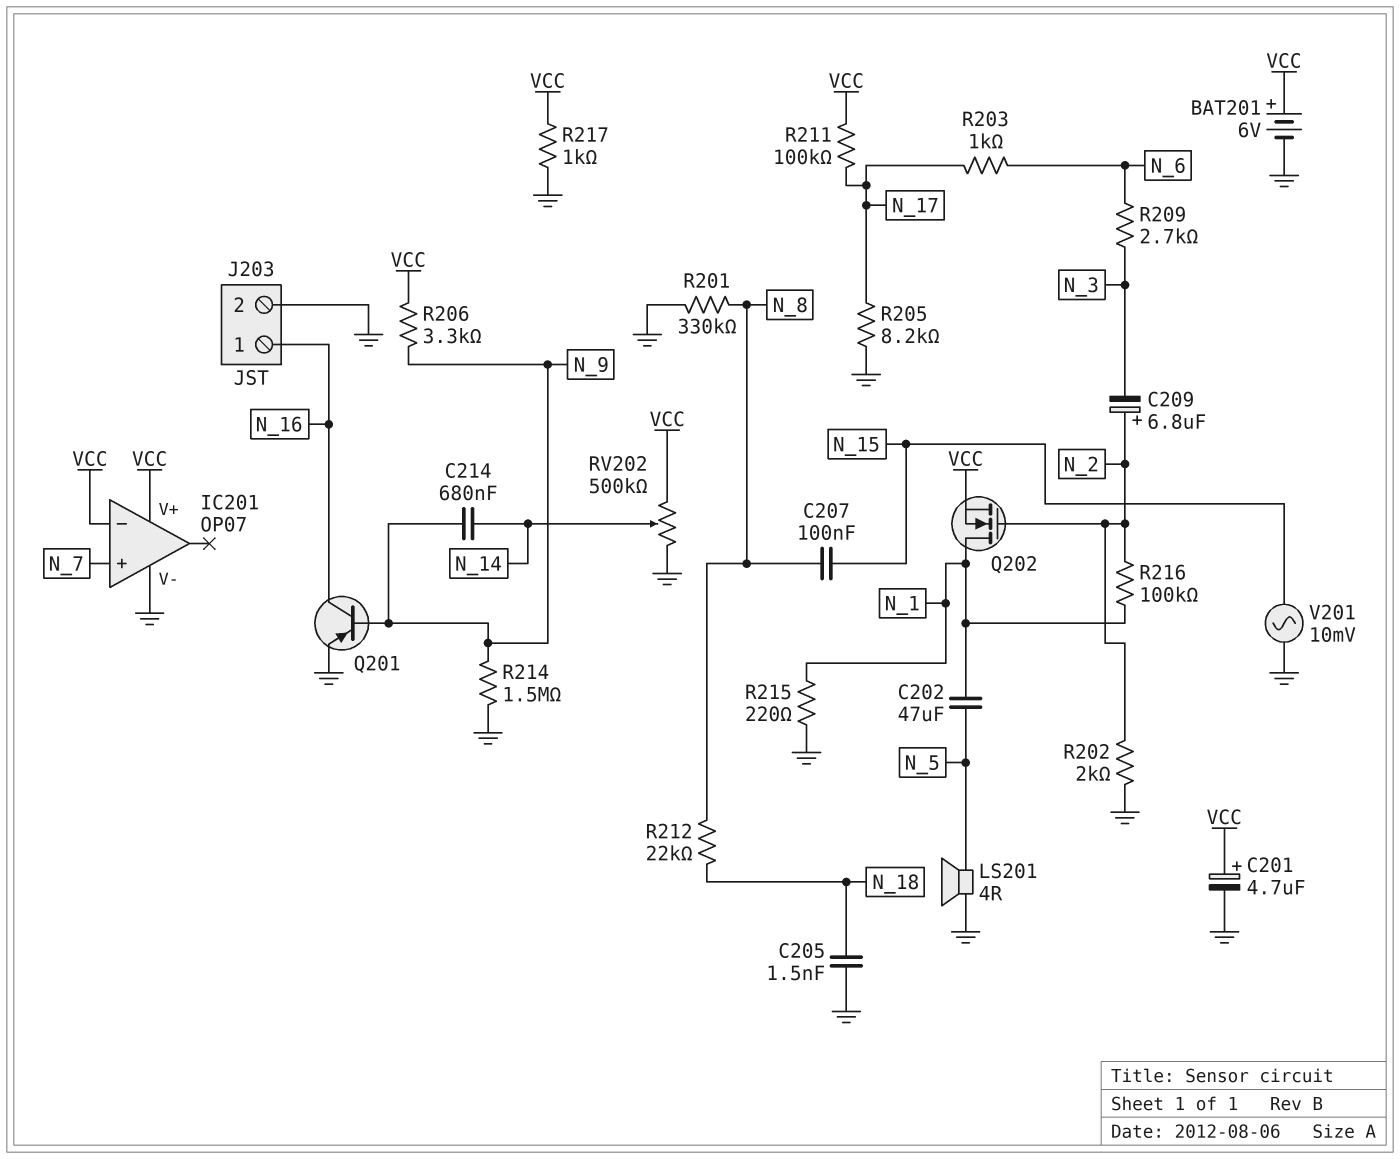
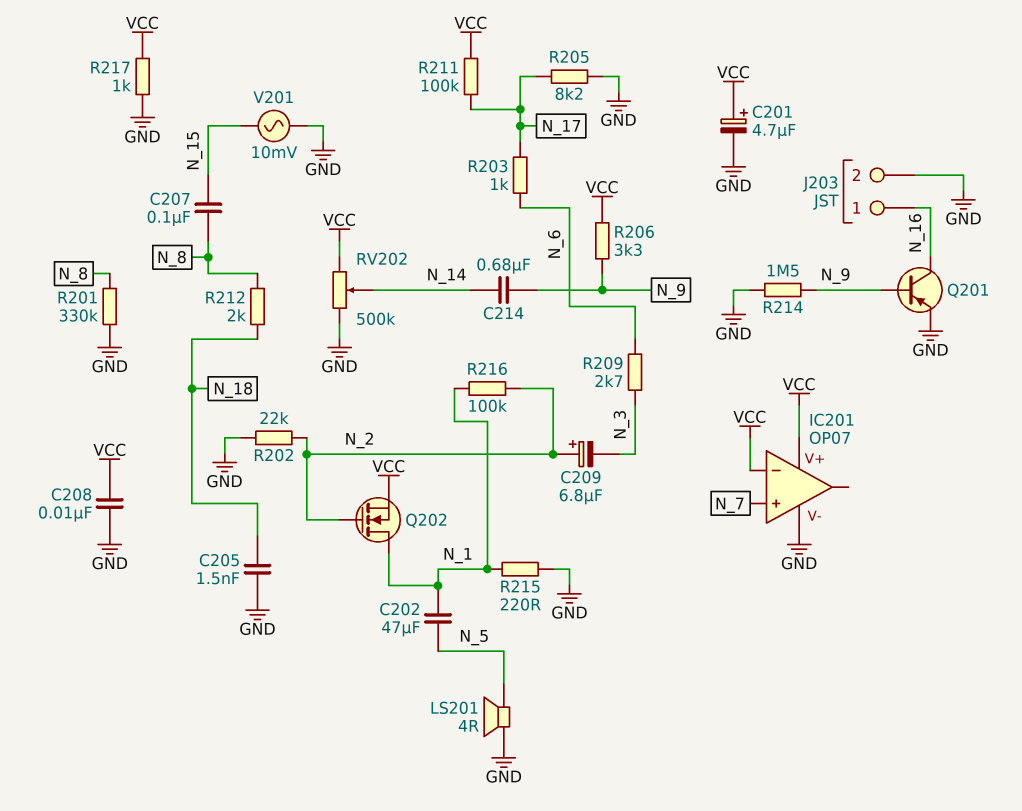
BAT201: 6V (plus VCC, minus GND) -> none
C208: none -> 10nF (GND, VCC)
R202: 2k (GND, N_2) -> 22k (GND, N_2)
R212: 22k (N_8, N_18) -> 2k (N_8, N_18)

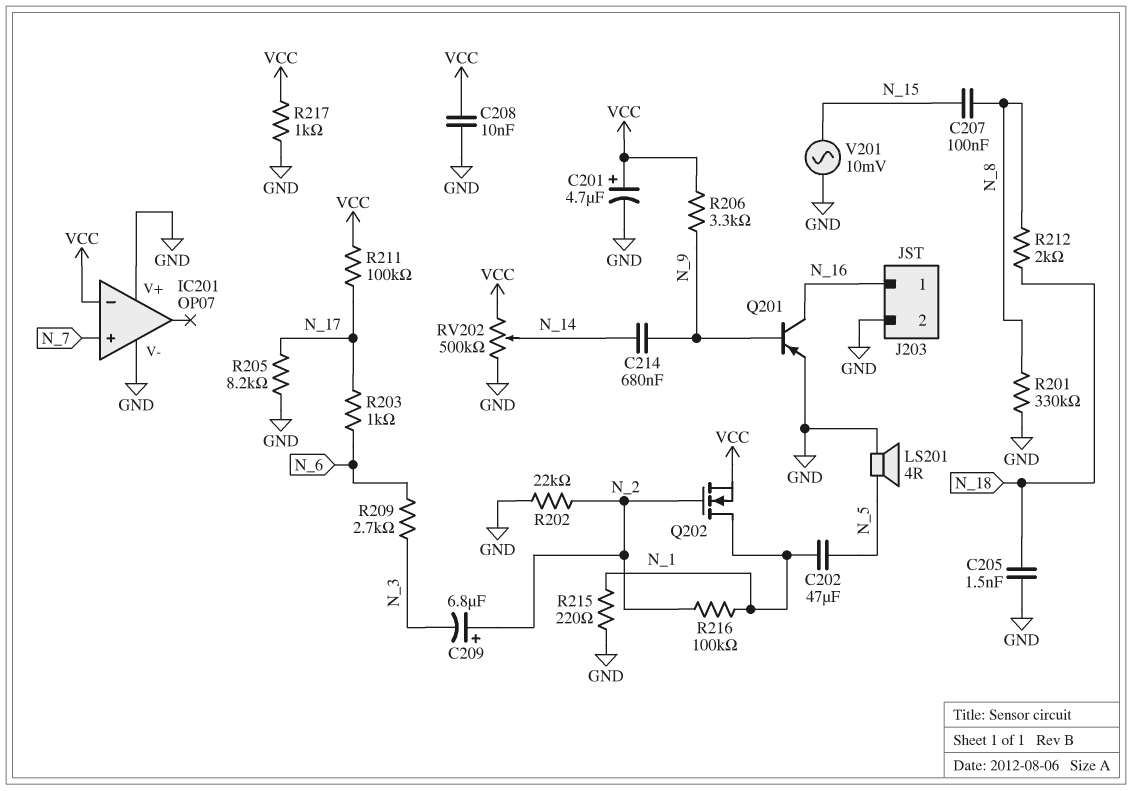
IC201 pin V+: VCC -> GND
R214: 1.5M (GND, N_9) -> none

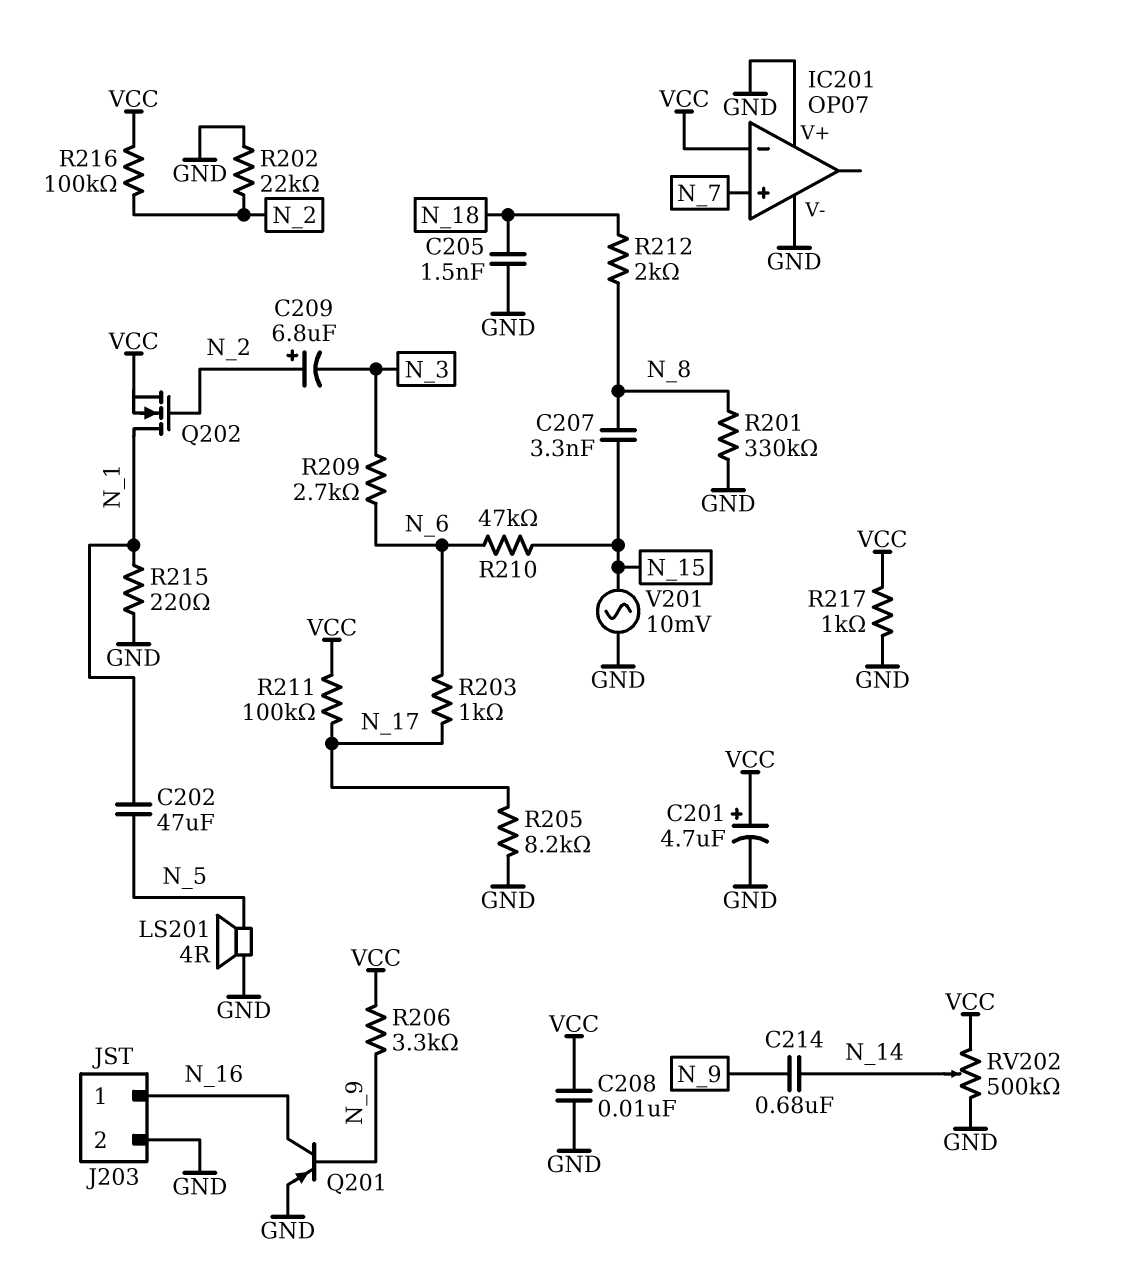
C207: 100nF (N_8, N_15) -> 3.3nF (N_8, N_15)
R210: none -> 47k (N_6, N_15)
R216: 100k (N_1, N_2) -> 100k (N_2, VCC)

